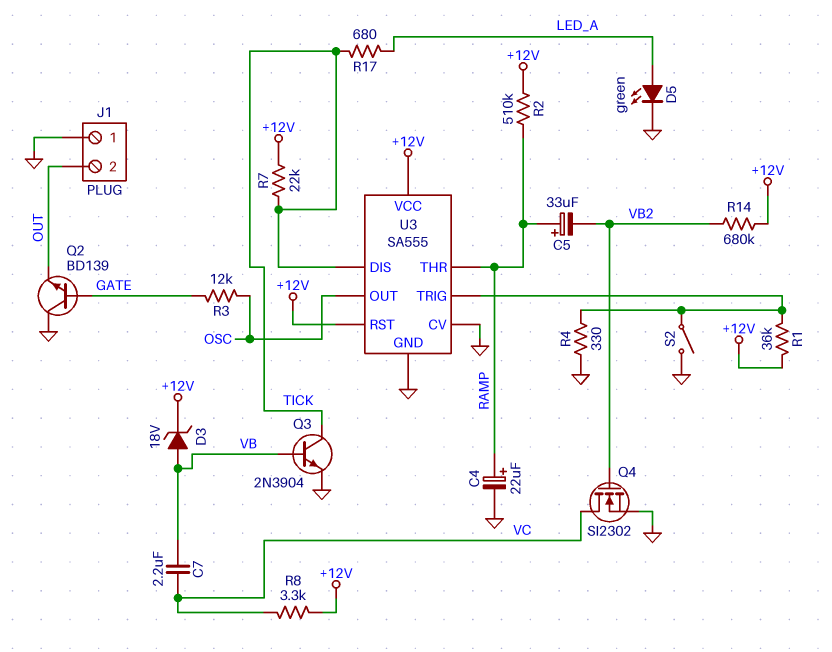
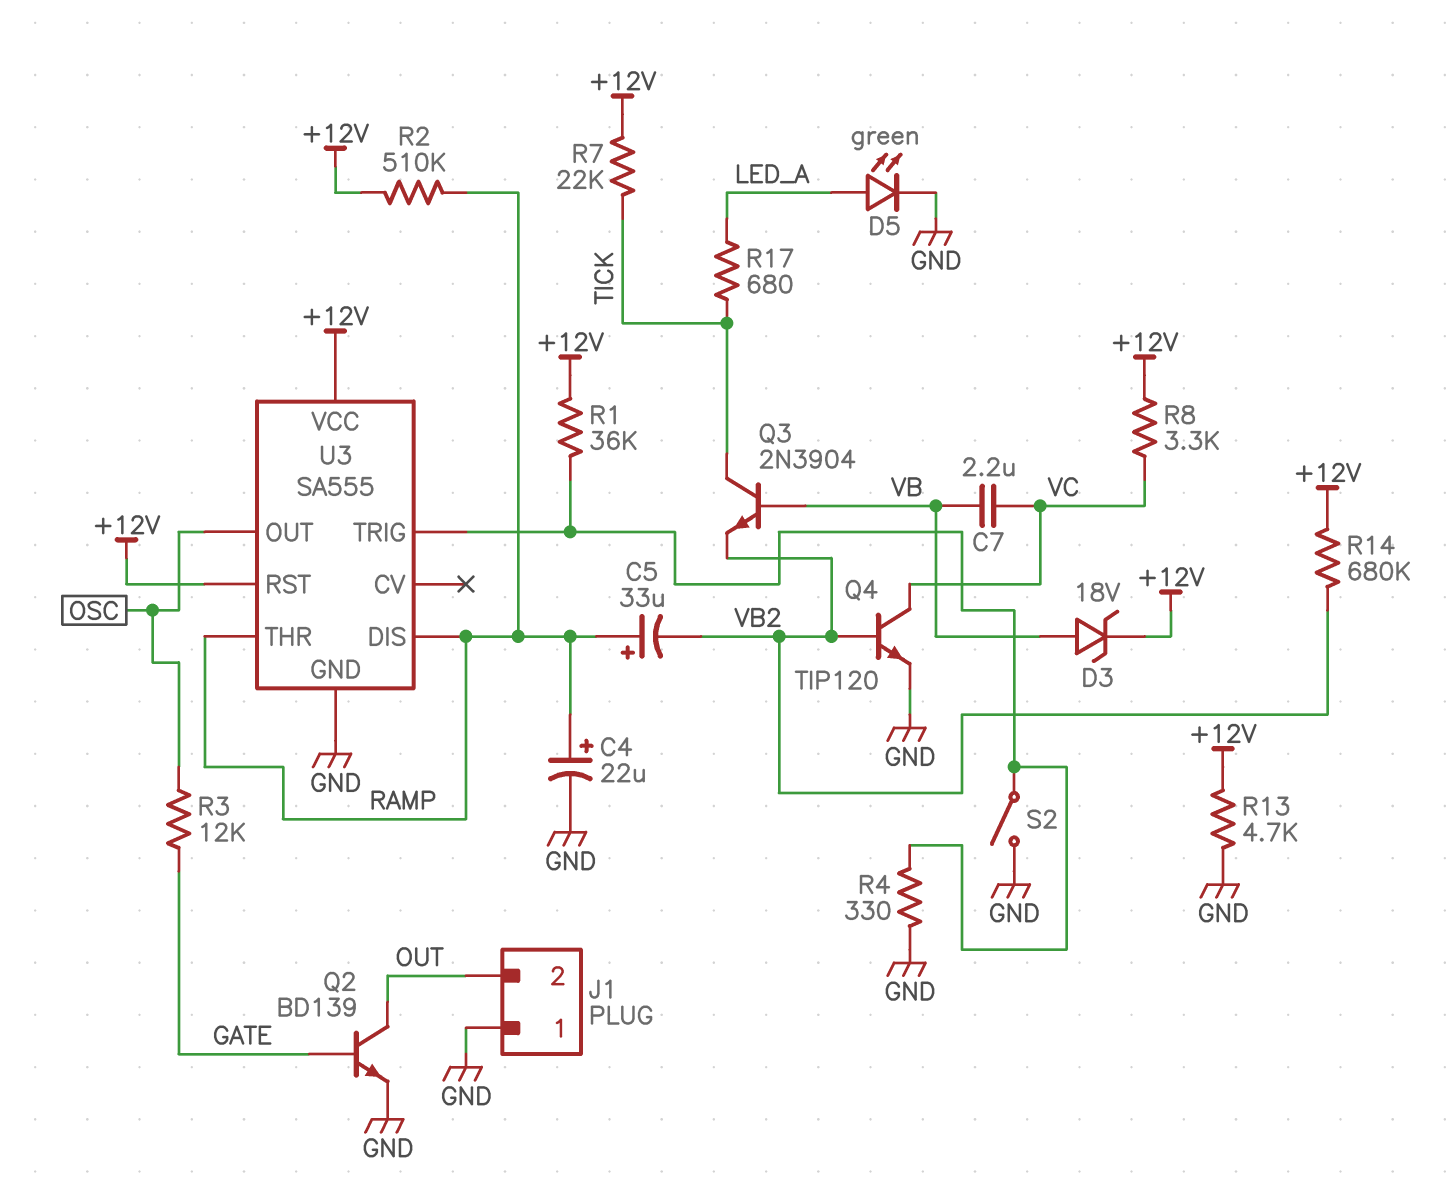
Q2: NPN BD139 (B GATE, C GND, E OUT) -> NPN BD139 (B GATE, C OUT, E GND)
Q3: NPN 2N3904 (B VB, C TICK, E GND) -> NPN 2N3904 (B VB, C TICK, E VB2)
Q4: NMOS SI2302 (G VB2, D VC, S GND) -> NPN TIP120 (B VB2, C VC, E GND)
R13: none -> 4.7k (+12V, GND)
U3 pin CV: GND -> none
U3 pin DIS: TICK -> RAMP

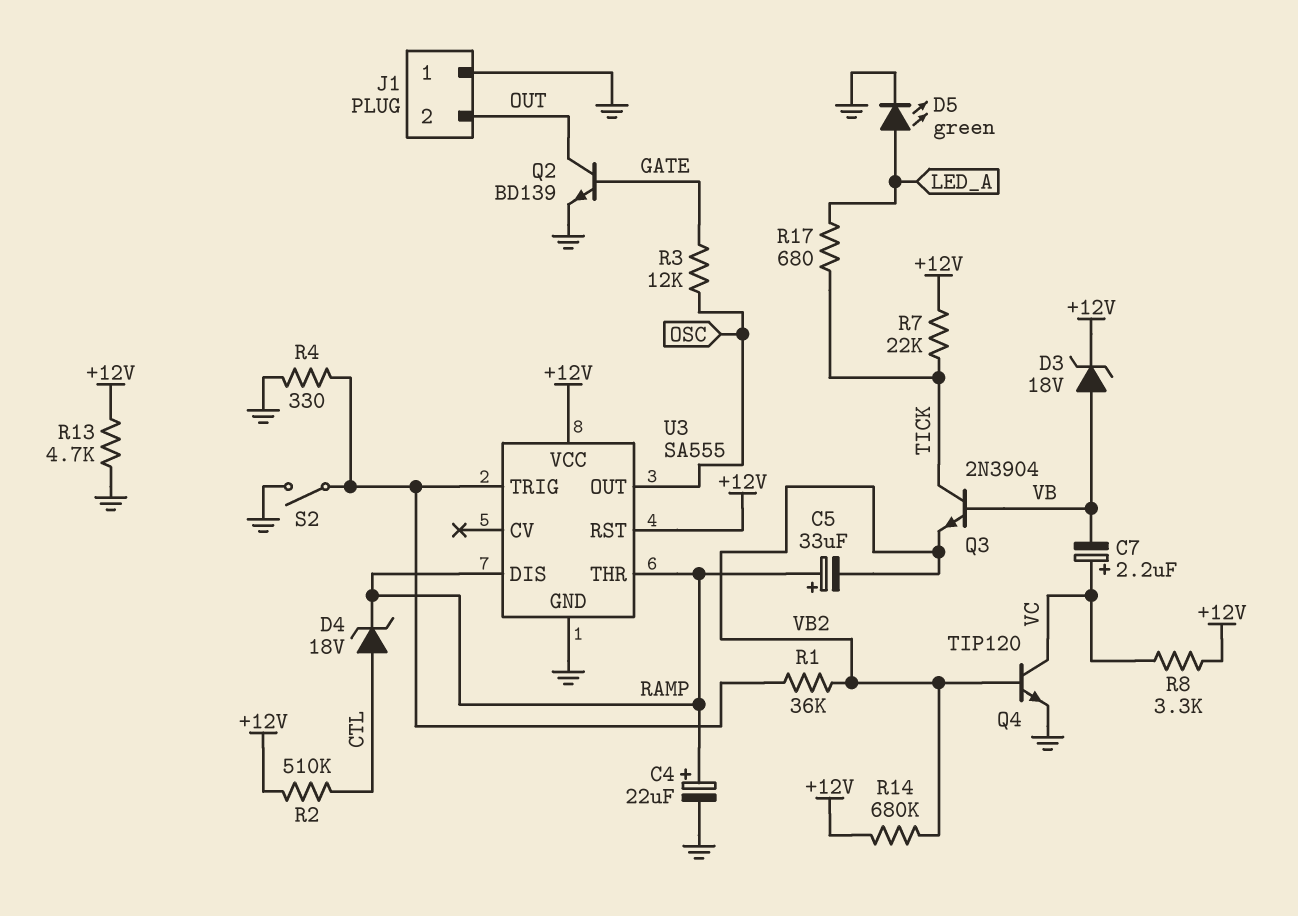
C7: 2.2uF (VB, VC) -> 2.2uF (plus VC, minus VB)
D4: none -> zener 18V (A CTL, K RAMP)
R1: 36k (+12V, U3/TRIG) -> 36k (U3/TRIG, VB2)
R2: 510k (+12V, RAMP) -> 510k (+12V, CTL)

